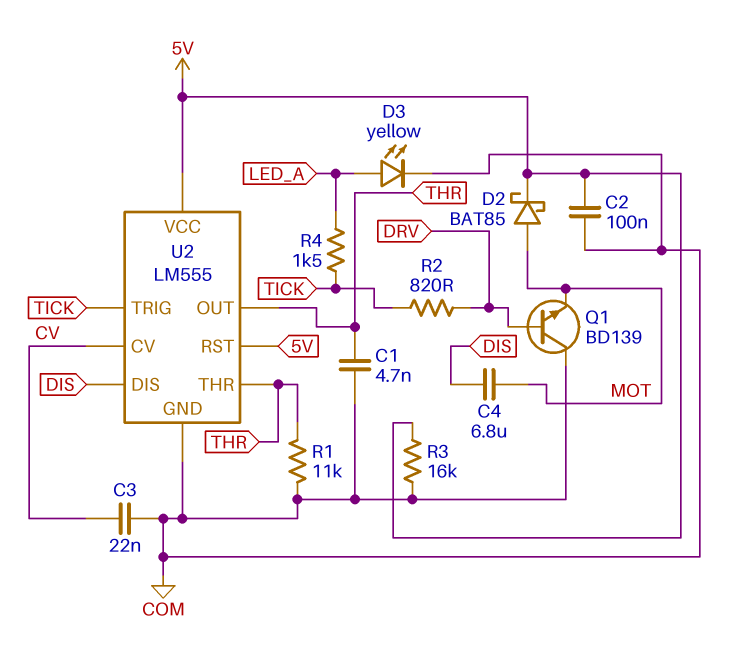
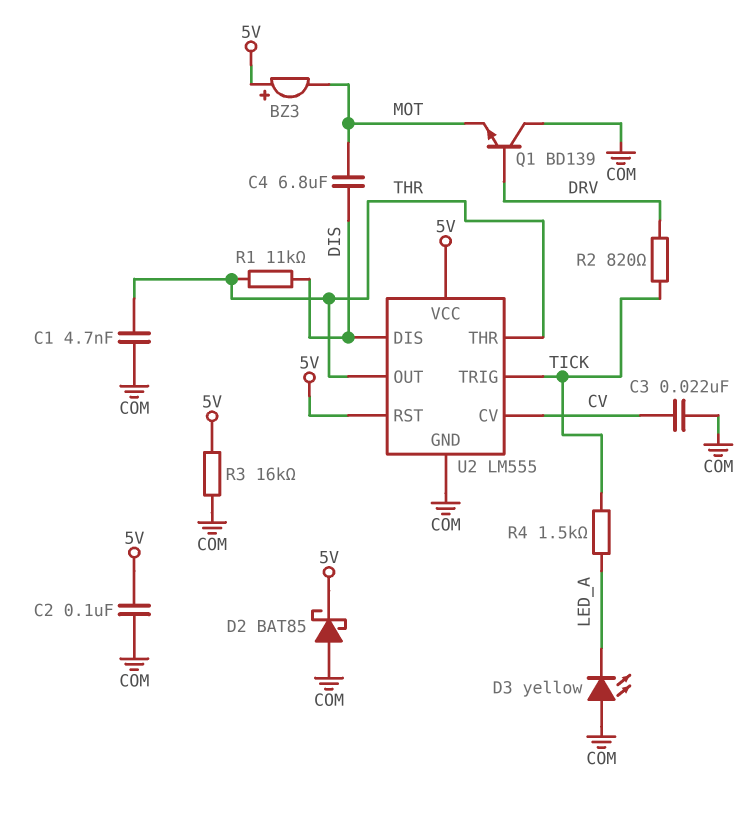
BZ3: none -> buzzer (plus 5V, minus MOT)
D2: schottky BAT85 (A MOT, K 5V) -> schottky BAT85 (A COM, K 5V)
D3: LED yellow (A LED_A, K COM) -> LED yellow (A COM, K LED_A)
R1: 11k (COM, THR) -> 11k (DIS, THR)

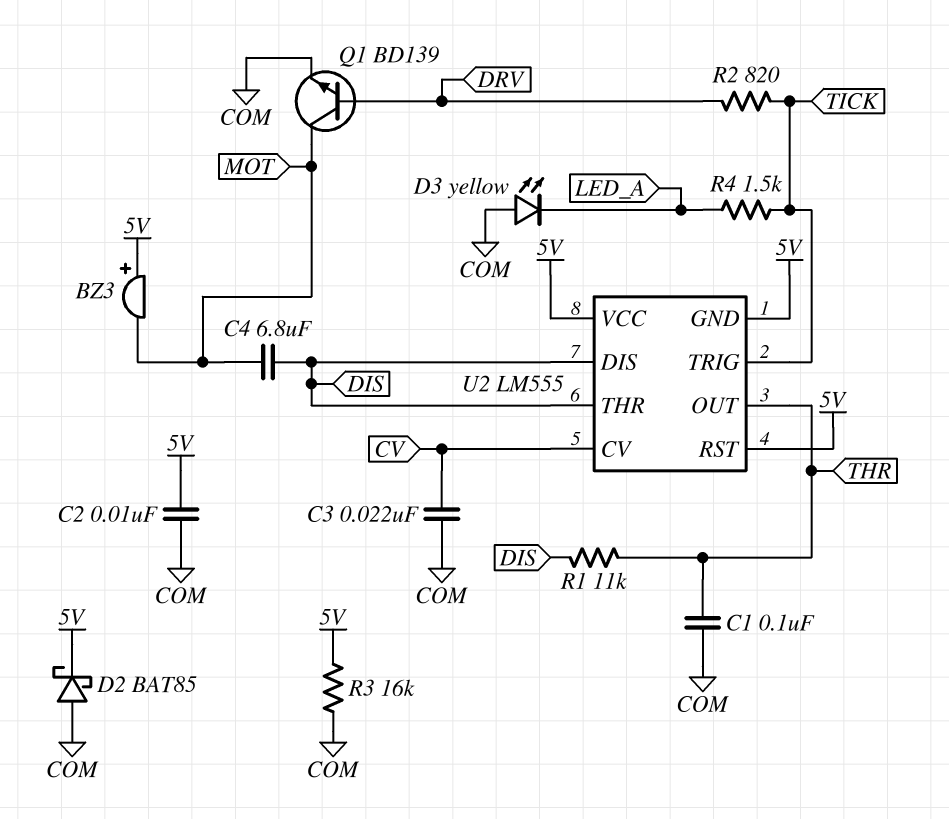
C1: 4.7nF (COM, THR) -> 100nF (COM, THR)
C2: 100nF (5V, COM) -> 10nF (5V, COM)
Q1: NPN BD139 (B DRV, C COM, E MOT) -> NPN BD139 (B DRV, C MOT, E COM)
U2 pin GND: COM -> 5V
U2 pin THR: THR -> DIS

